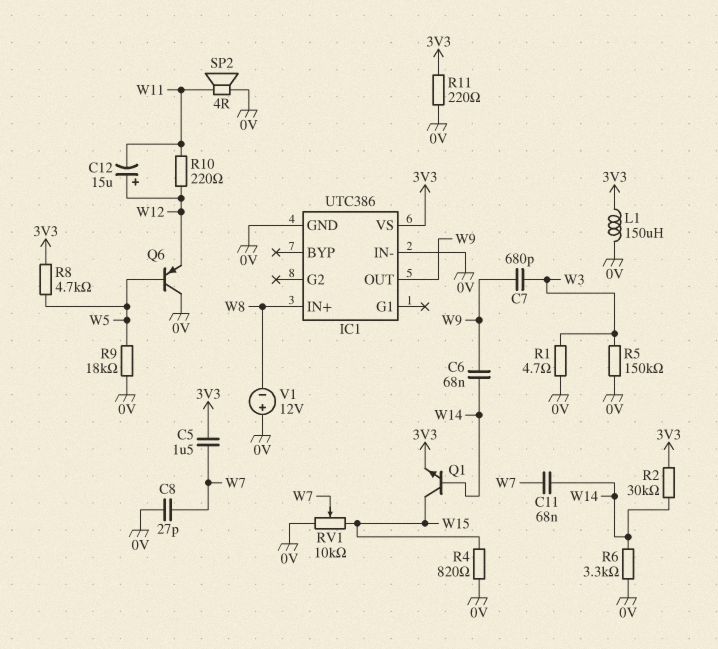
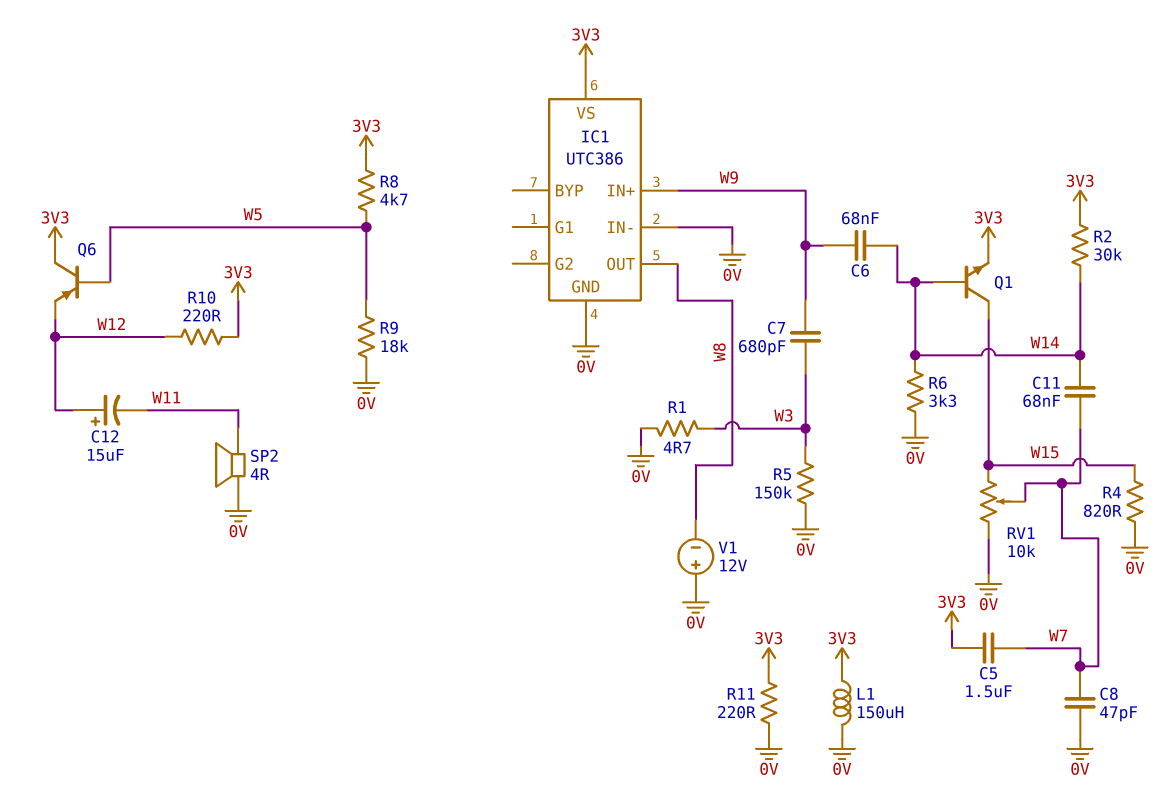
C8: 27pF (0V, W7) -> 47pF (0V, W7)
IC1 pin IN+: W8 -> W9
IC1 pin OUT: W9 -> W8
Q6: PNP (B W5, C 0V, E W12) -> PNP (B W5, C 3V3, E W12)
R10: 220 (W11, W12) -> 220 (3V3, W12)

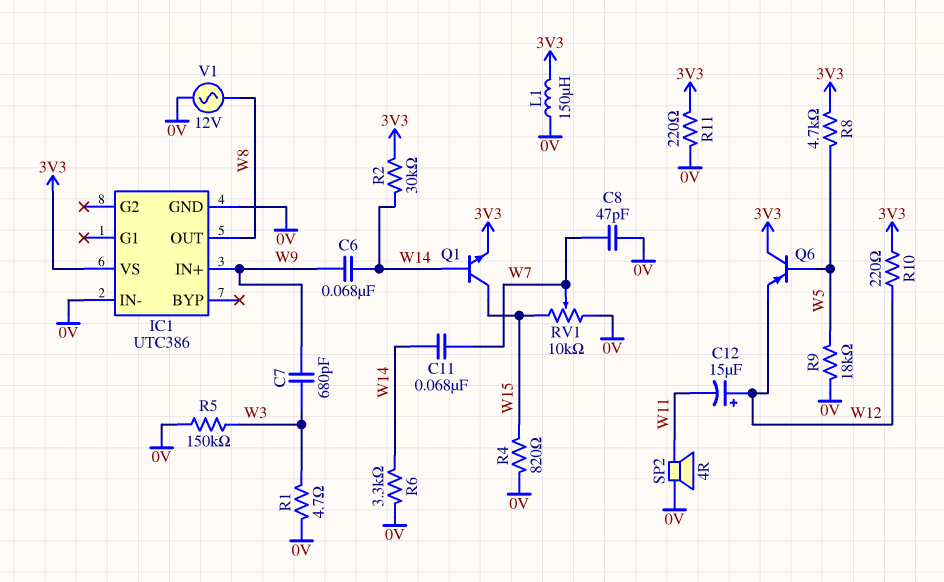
C5: 1.5uF (3V3, W7) -> none
V1: 12V (plus 0V, minus W8) -> AC 12V (0V, W8)

